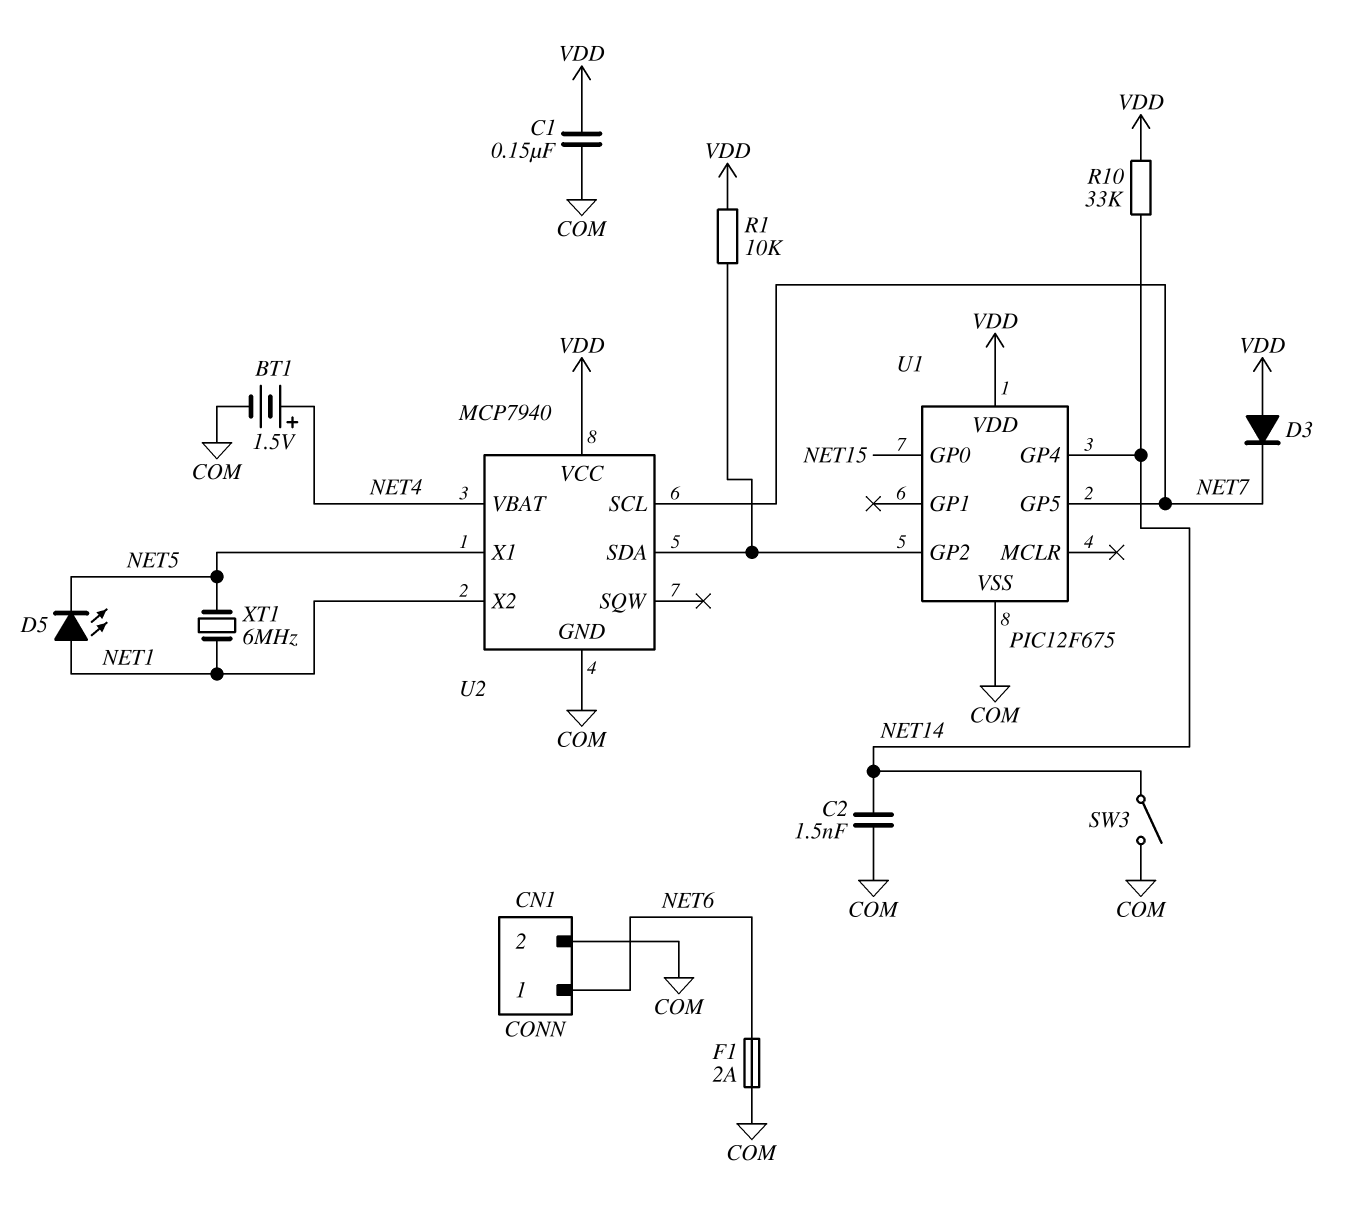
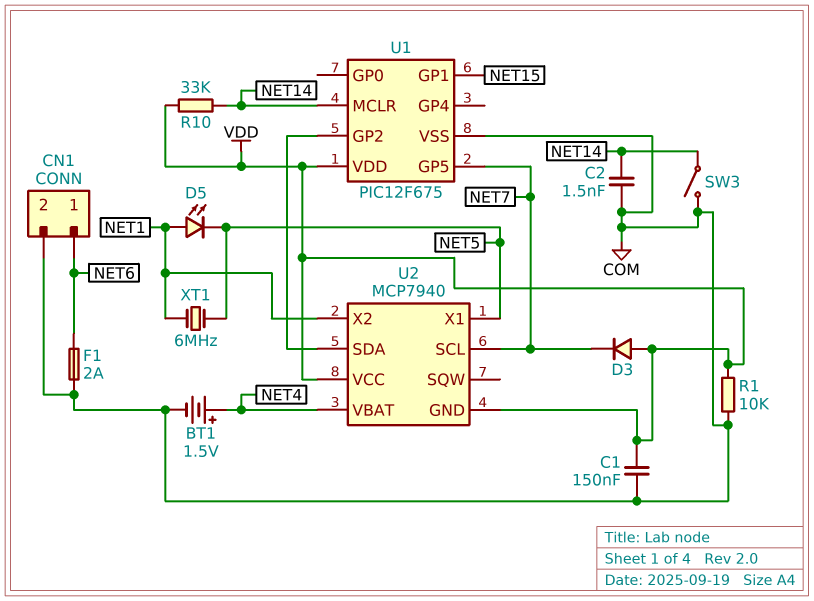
R1: 10k (U1/GP2, VDD) -> 10k (COM, VDD)
U1 pin GP0: NET15 -> none
U1 pin GP1: none -> NET15
U1 pin GP4: NET14 -> none
U1 pin MCLR: none -> NET14
U2 pin GND: COM -> VDD

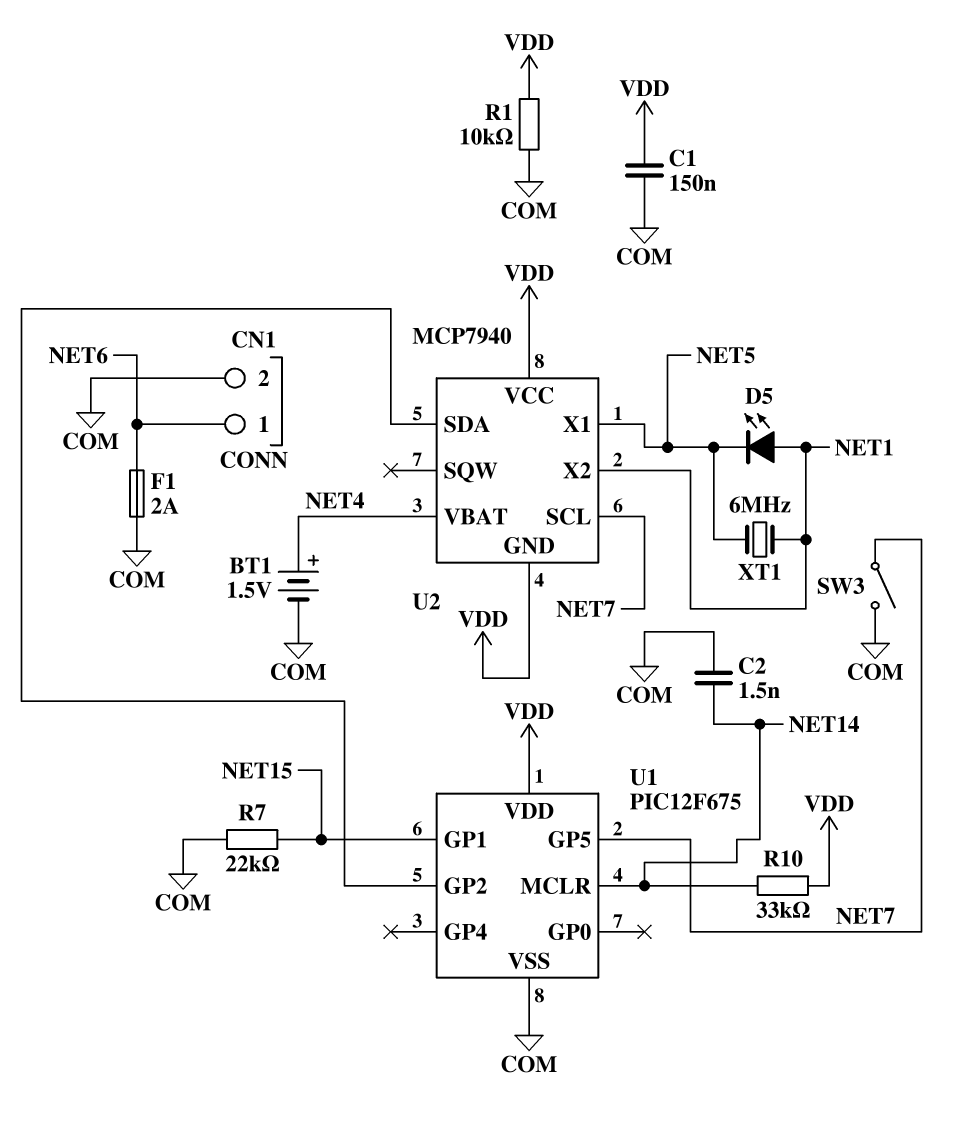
D3: diode (A VDD, K NET7) -> none
R7: none -> 22k (COM, NET15)
SW3: switch (COM, NET14) -> switch (COM, NET7)

